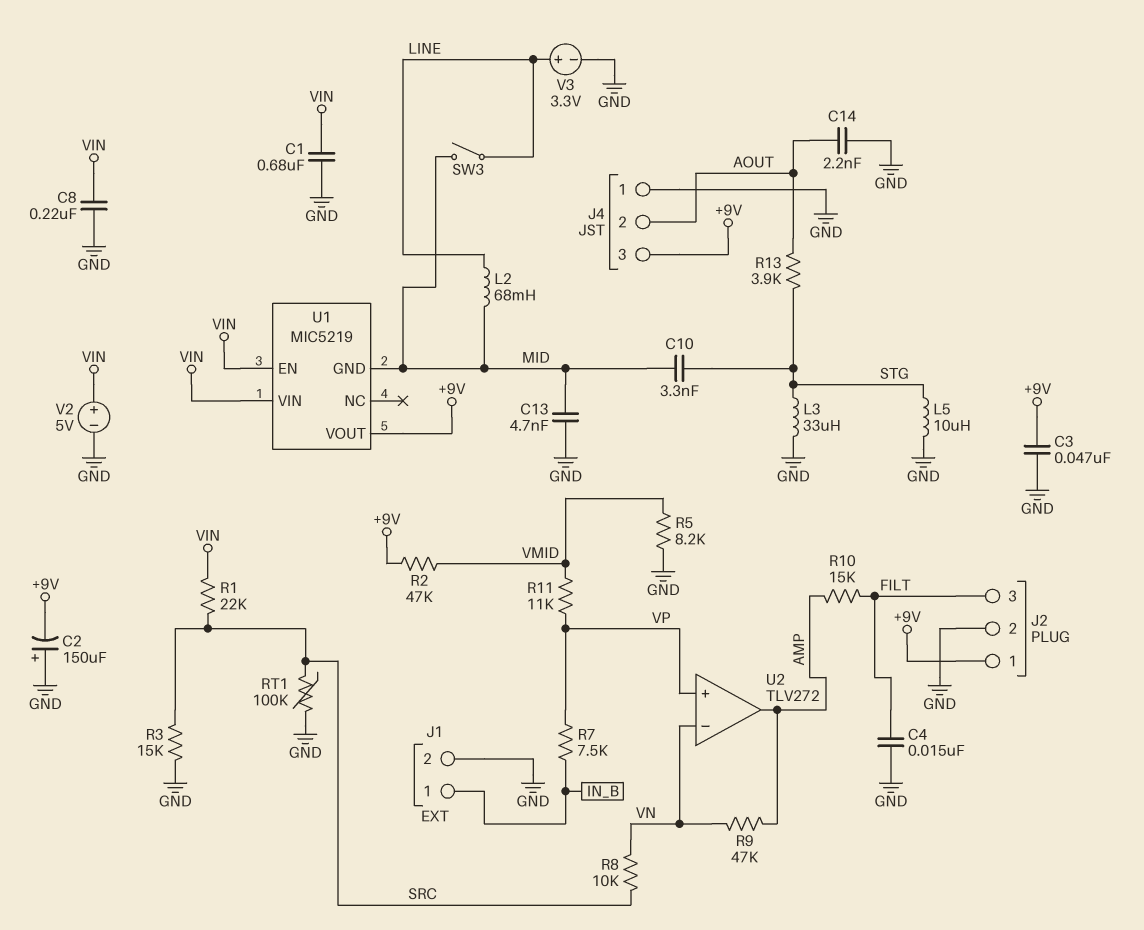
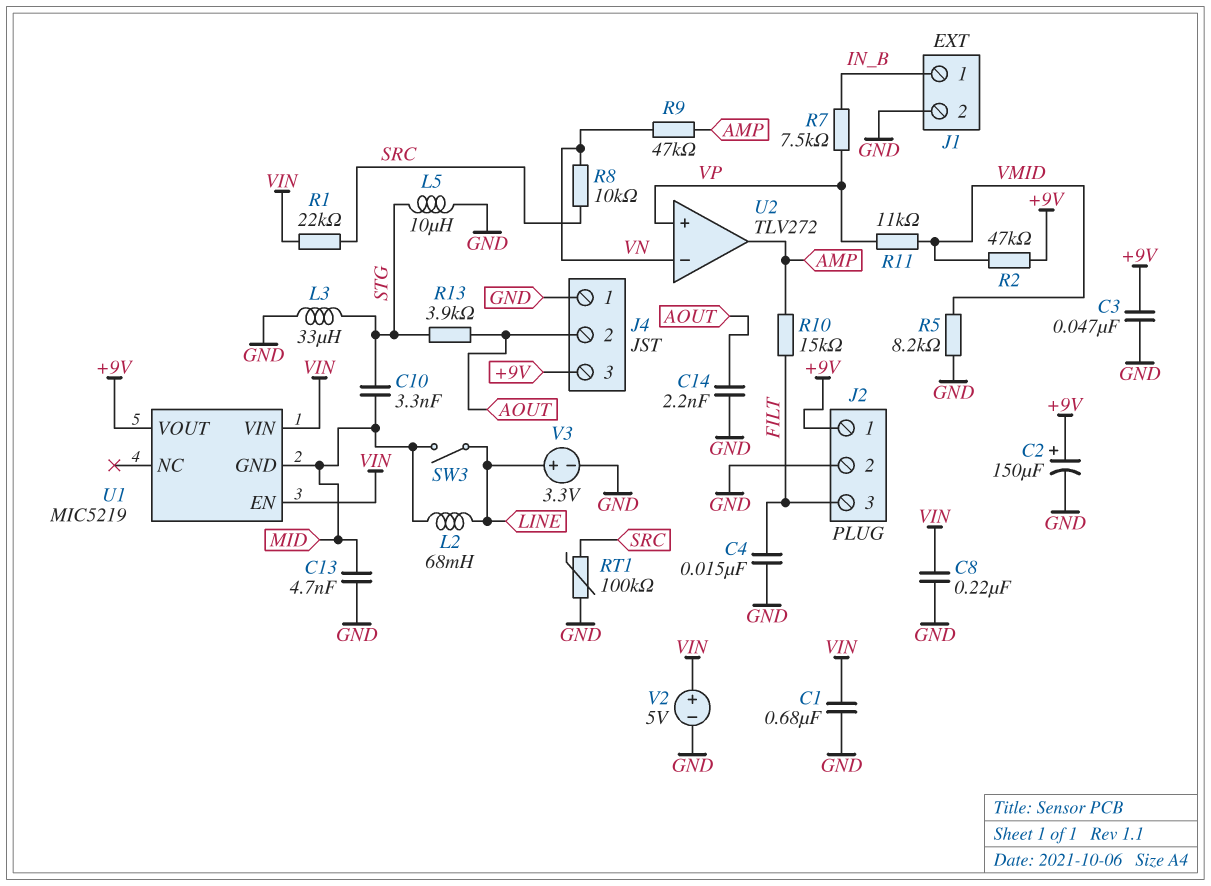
C2: 150uF (plus GND, minus +9V) -> 150uF (plus +9V, minus GND)
R3: 15k (GND, SRC) -> none

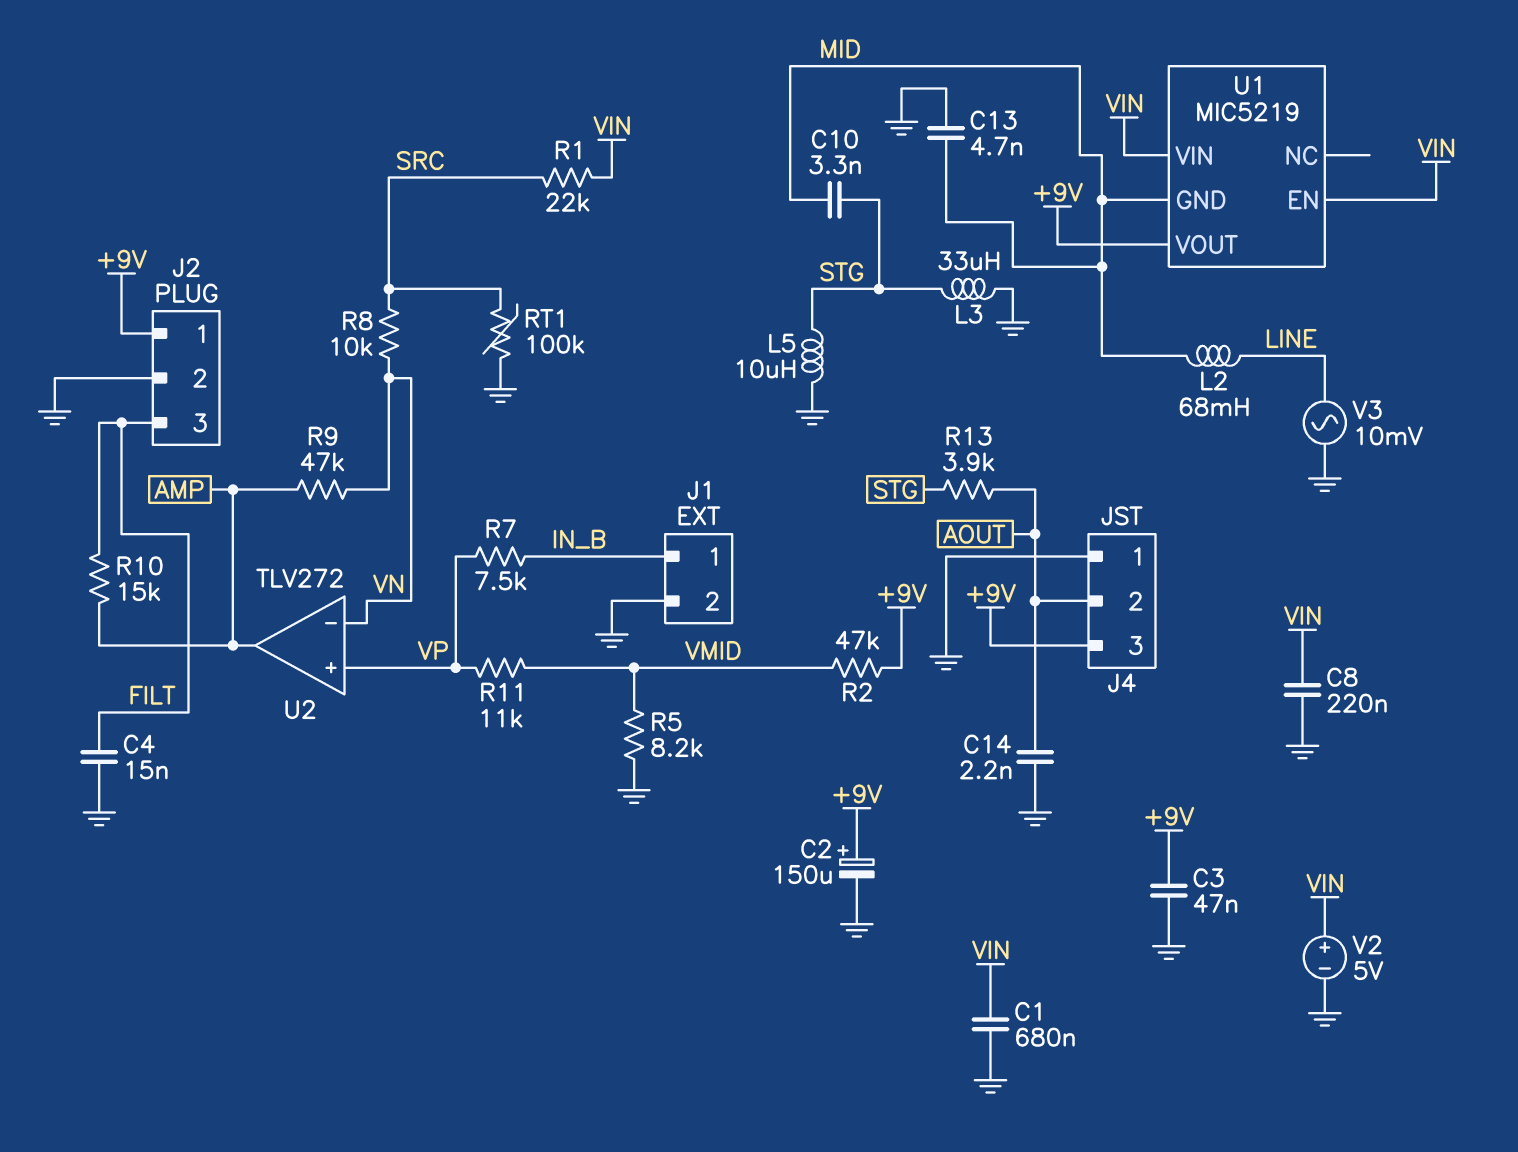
SW3: switch (LINE, MID) -> none
V3: 3.3V (plus LINE, minus GND) -> AC 10mV (GND, LINE)

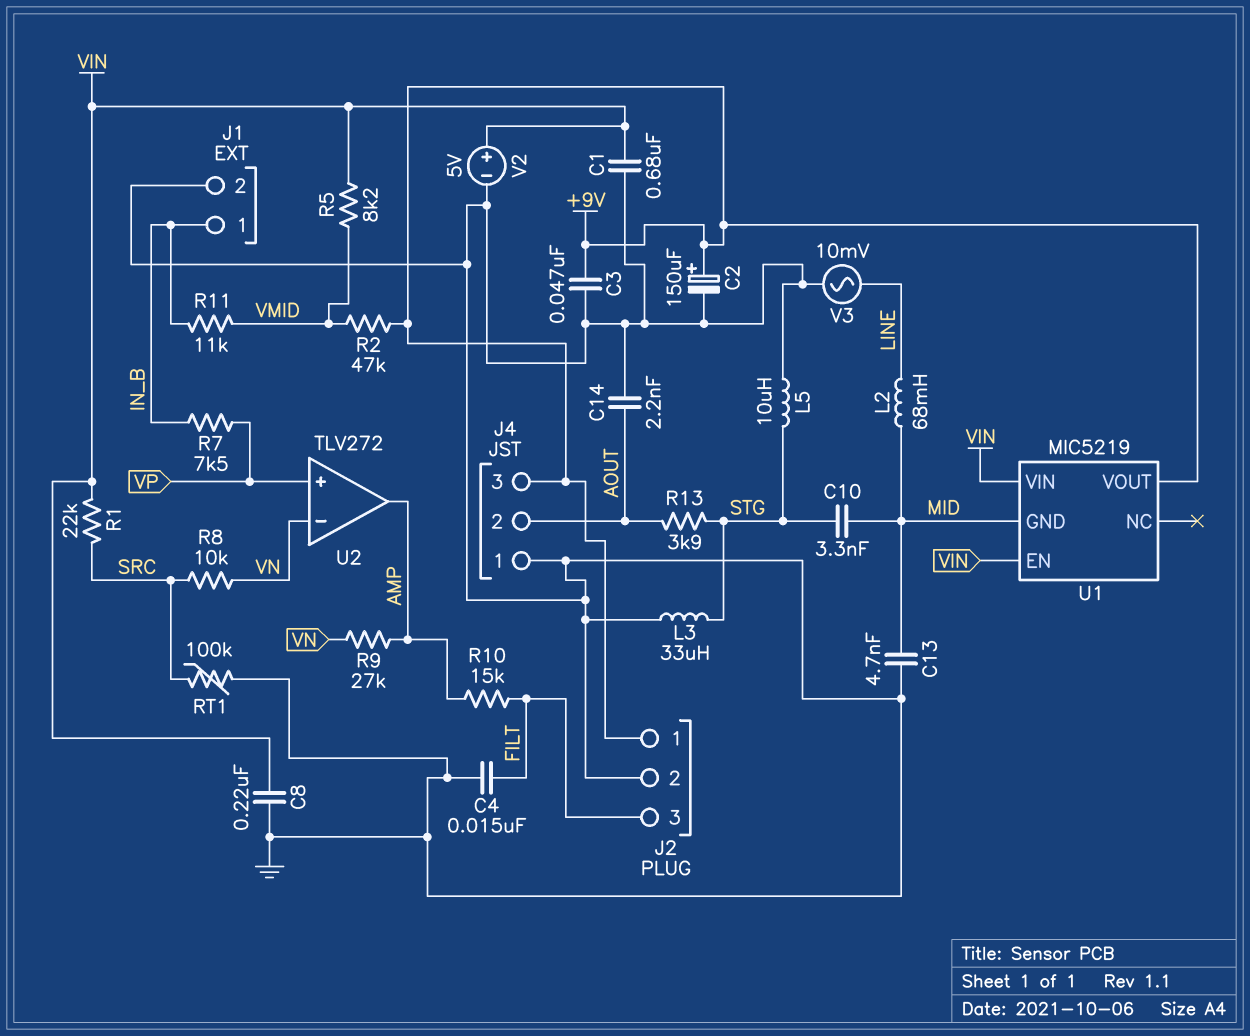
R5: 8.2k (GND, VMID) -> 8.2k (VIN, VMID)
R9: 47k (AMP, VN) -> 27k (AMP, VN)
R11: 11k (VMID, VP) -> 11k (IN_B, VMID)

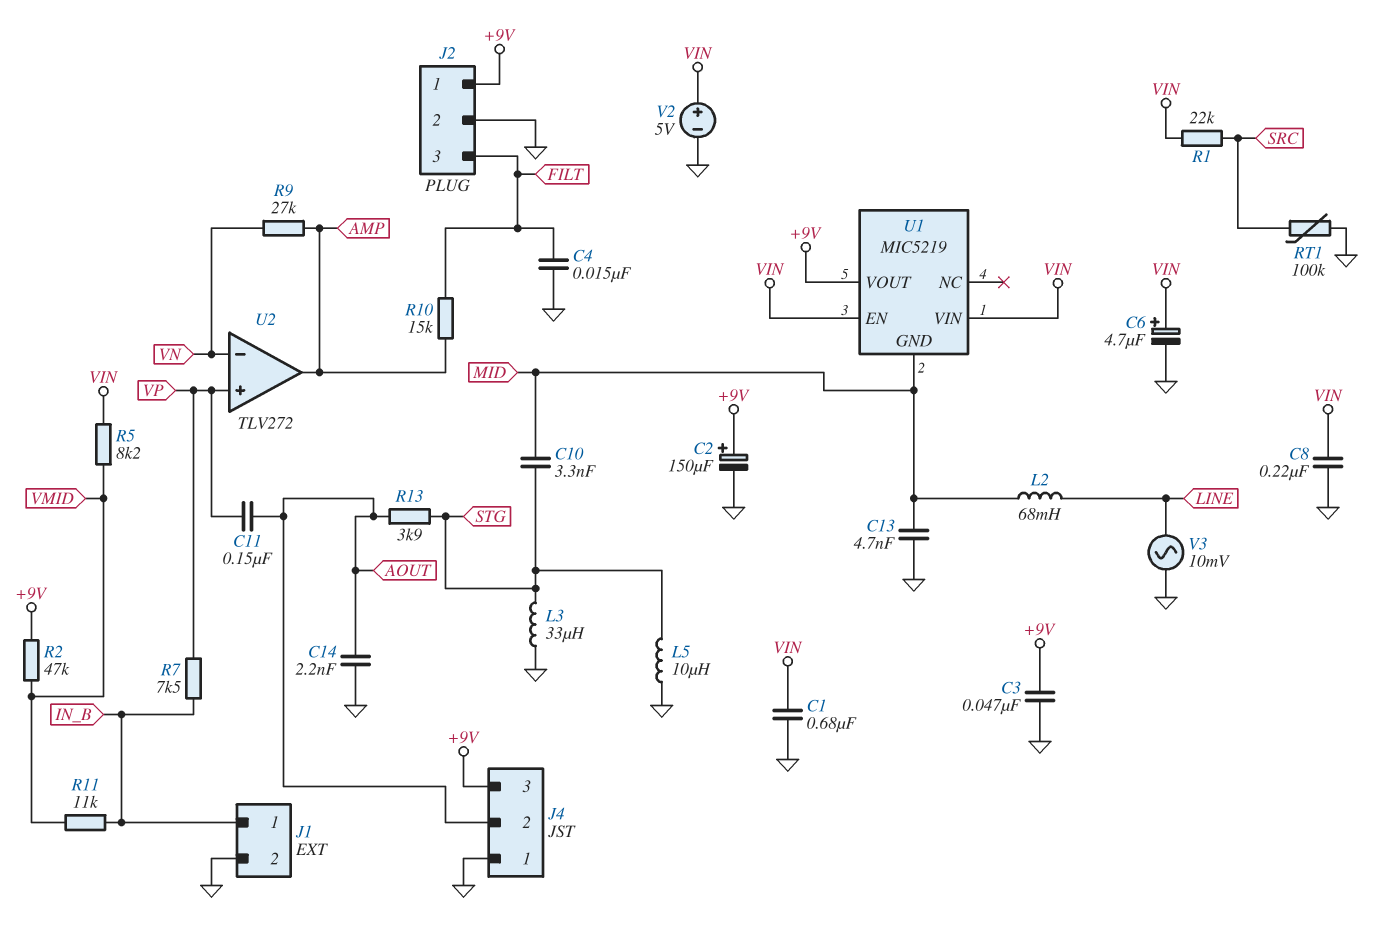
C6: none -> 4.7uF (plus VIN, minus GND)
C11: none -> 150nF (AOUT, VP)
R8: 10k (SRC, VN) -> none

